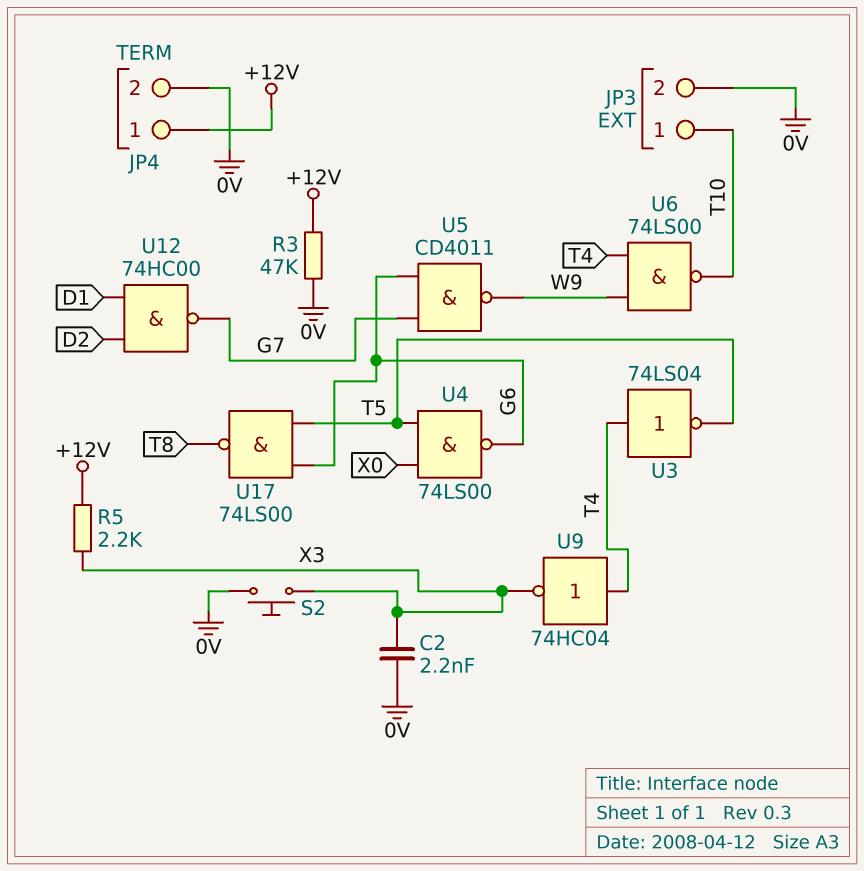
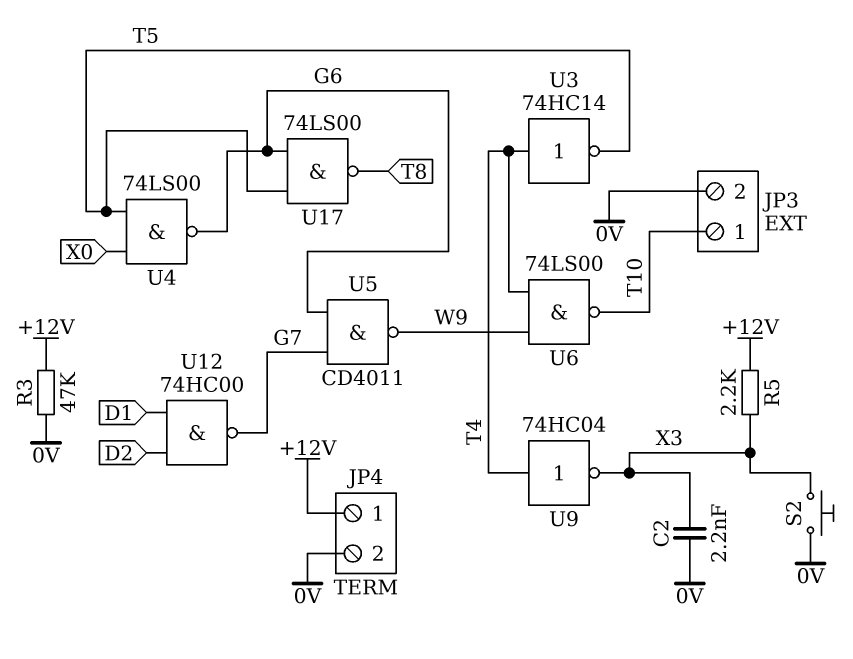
U3: NOT 74LS04 (in T4, out T5) -> NOT 74HC14 (in T4, out T5)

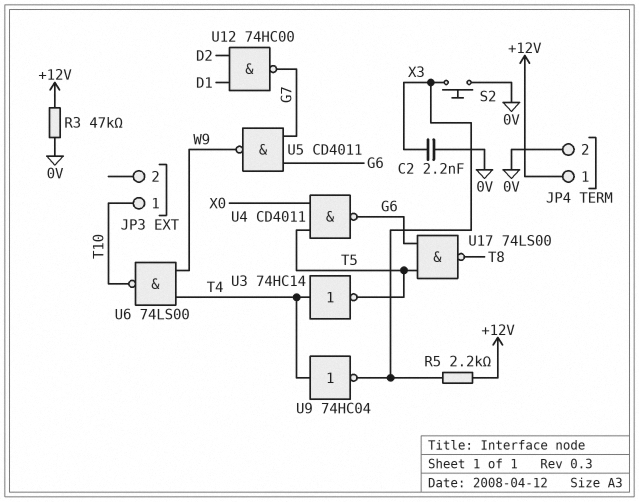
JP3 pin 2: 0V -> none
U4: NAND 74LS00 (in T5, in X0, out G6) -> NAND CD4011 (in T5, in X0, out G6)

